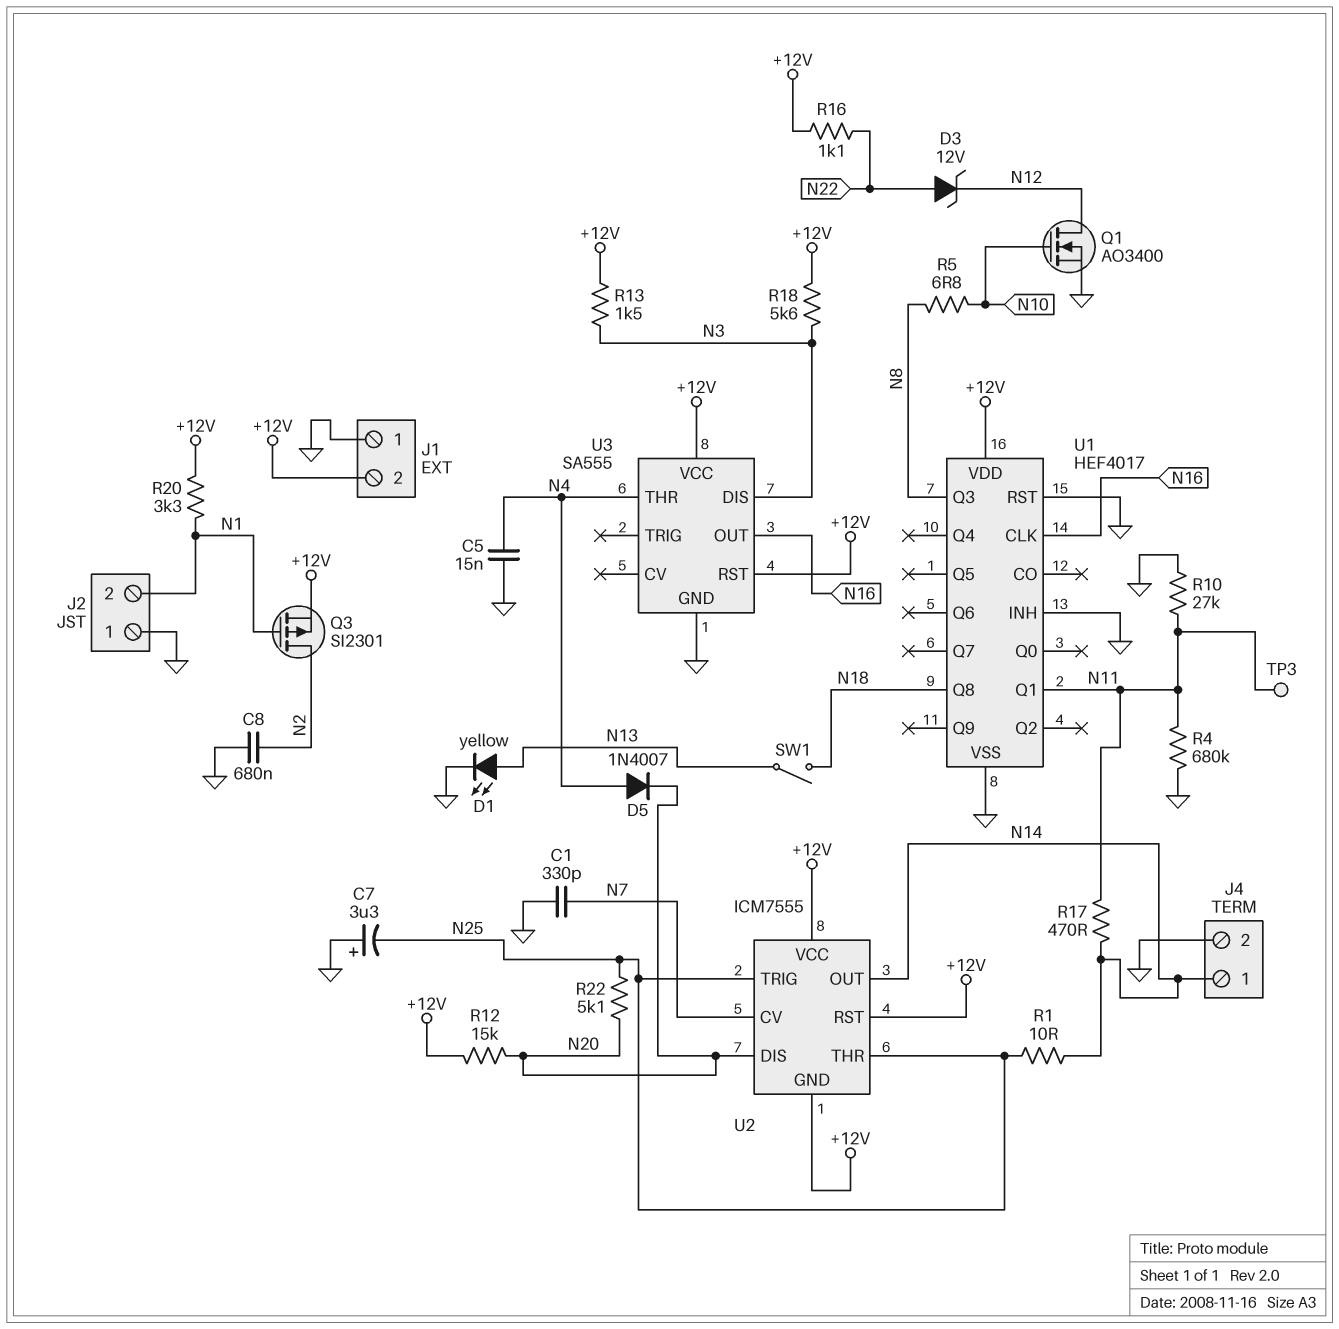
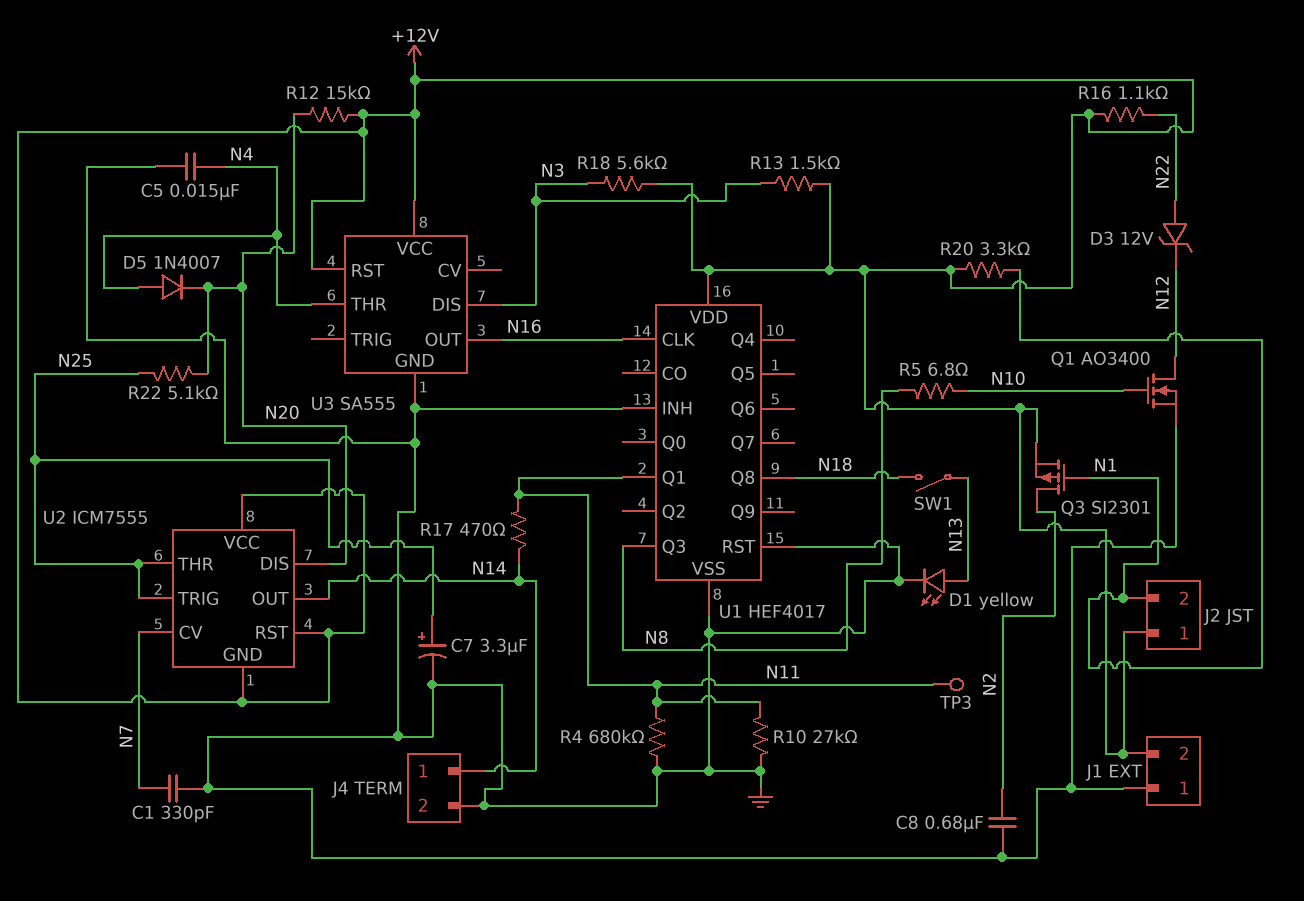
C7: 3.3uF (plus GND, minus N25) -> 3.3uF (plus N25, minus GND)
J2 pin 1: GND -> +12V
R1: 10 (N14, N25) -> none

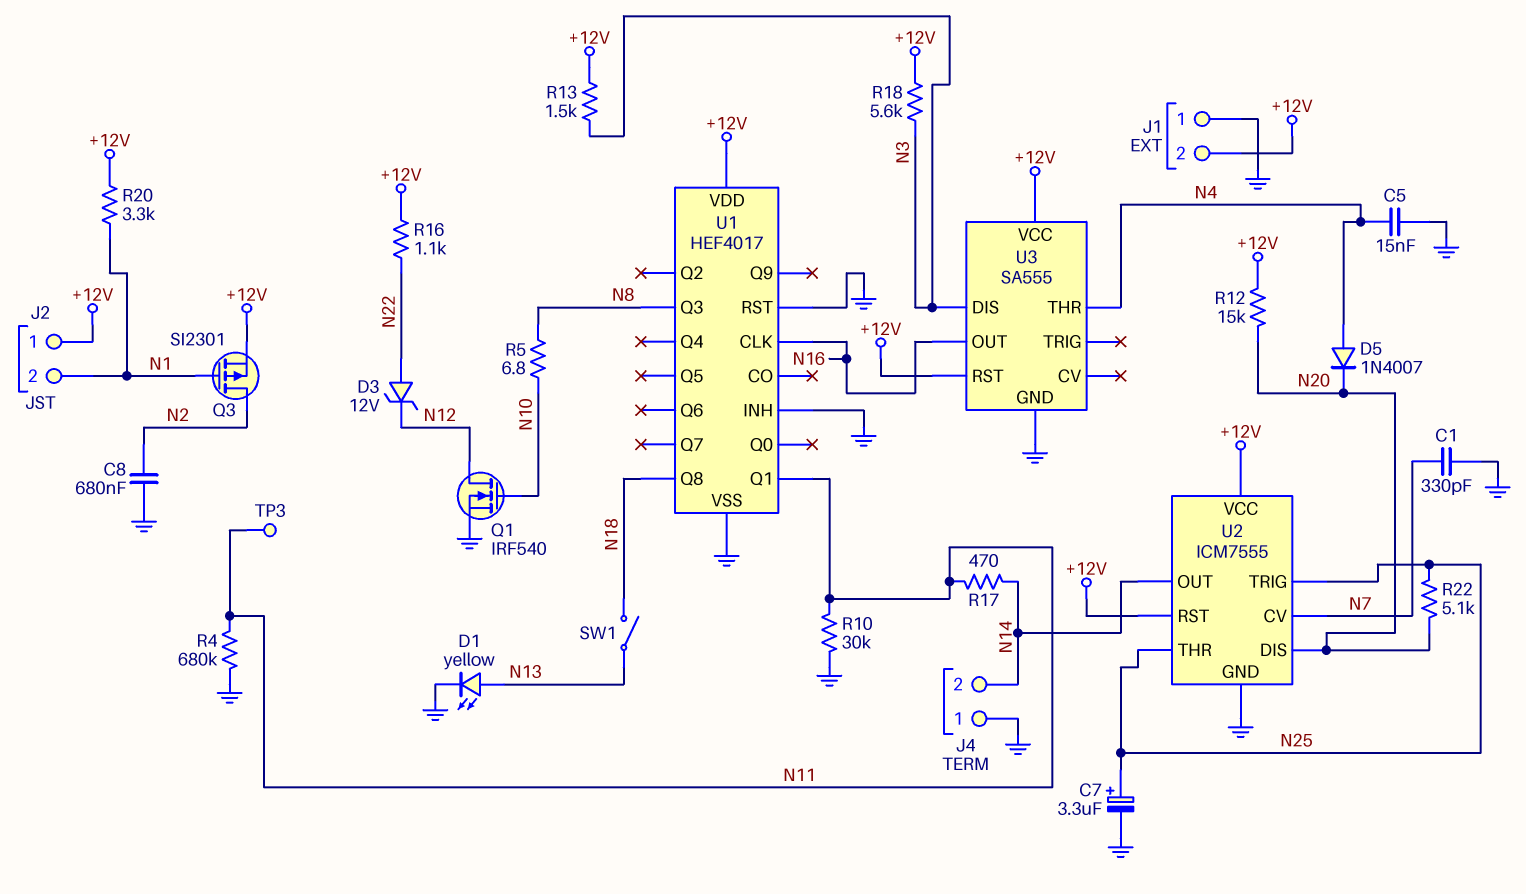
J4 pin 1: N14 -> GND
J4 pin 2: GND -> N14
Q1: NMOS AO3400 (G N10, D N12, S GND) -> NMOS IRF540 (G N10, D N12, S GND)
R10: 27k (GND, N11) -> 30k (GND, N11)
U2 pin GND: +12V -> GND

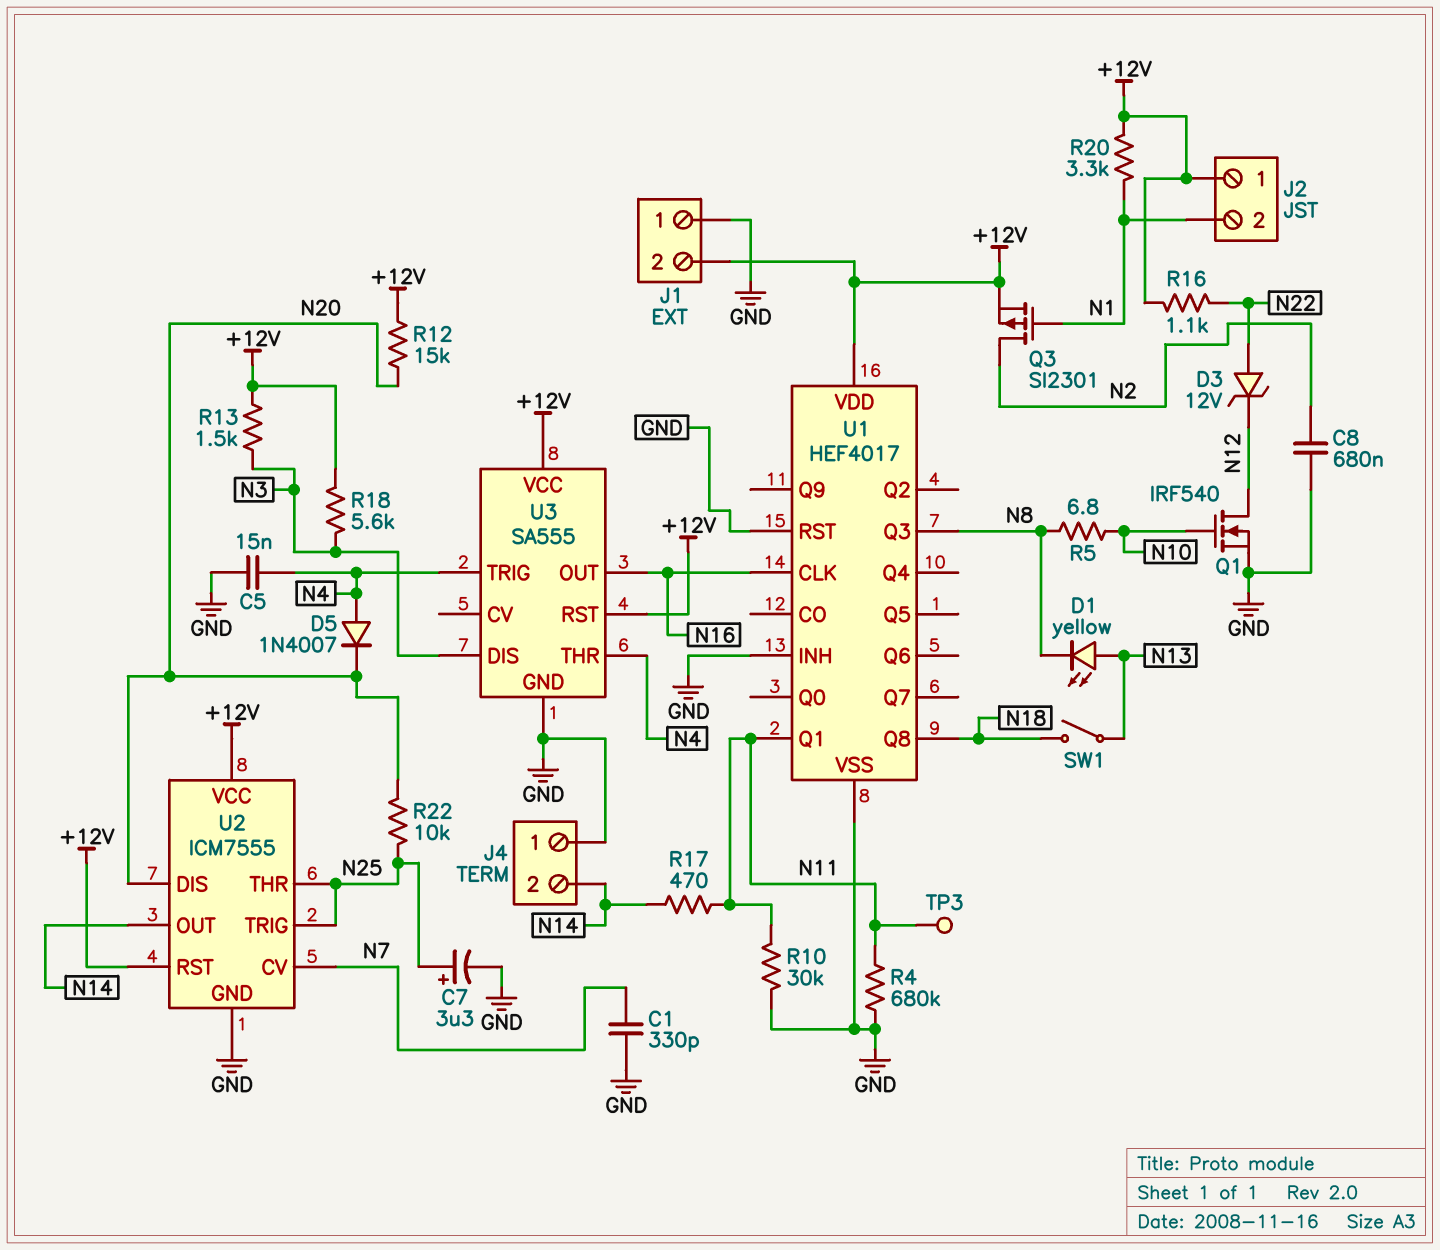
D1: LED yellow (A N13, K GND) -> LED yellow (A N13, K N8)
R22: 5.1k (N20, N25) -> 10k (N20, N25)
U3 pin TRIG: none -> N4

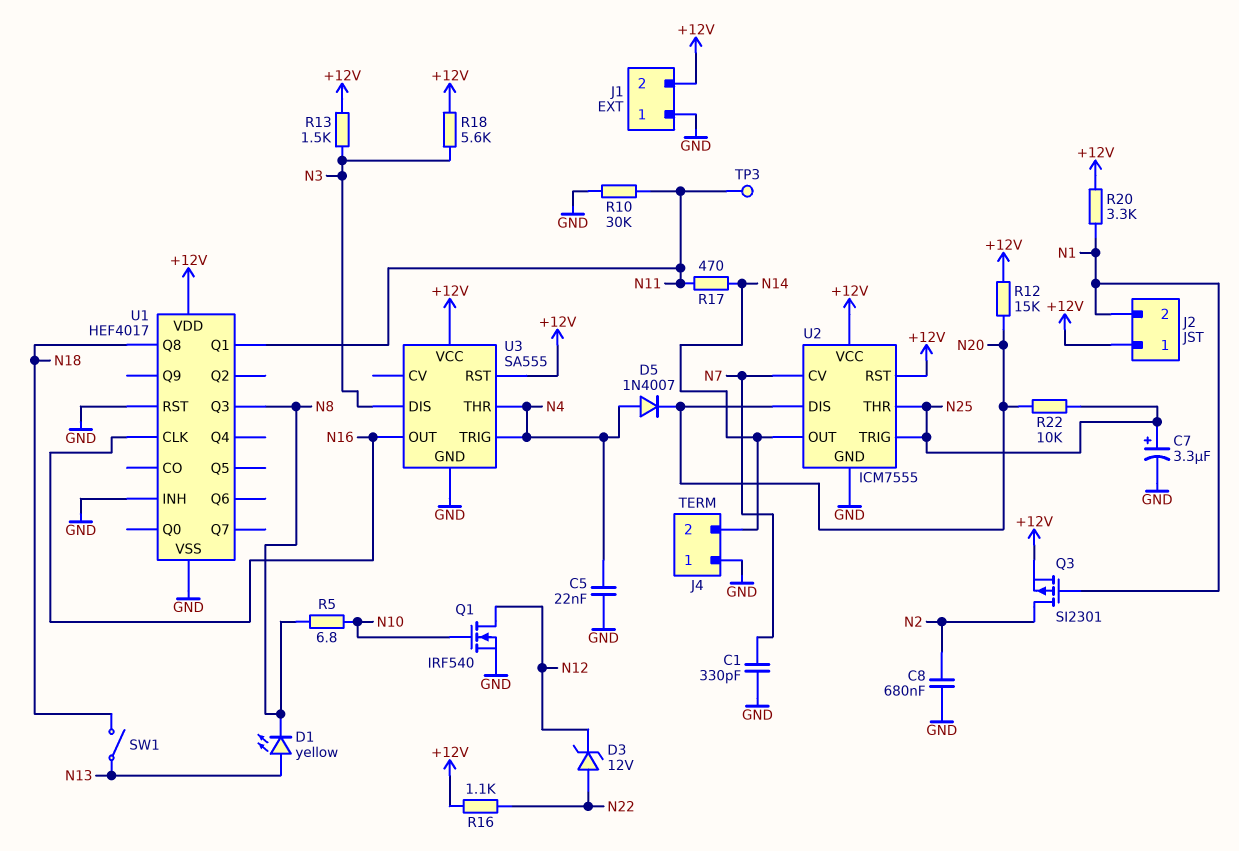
C5: 15nF (GND, N4) -> 22nF (GND, N4)
R4: 680k (GND, N11) -> none

